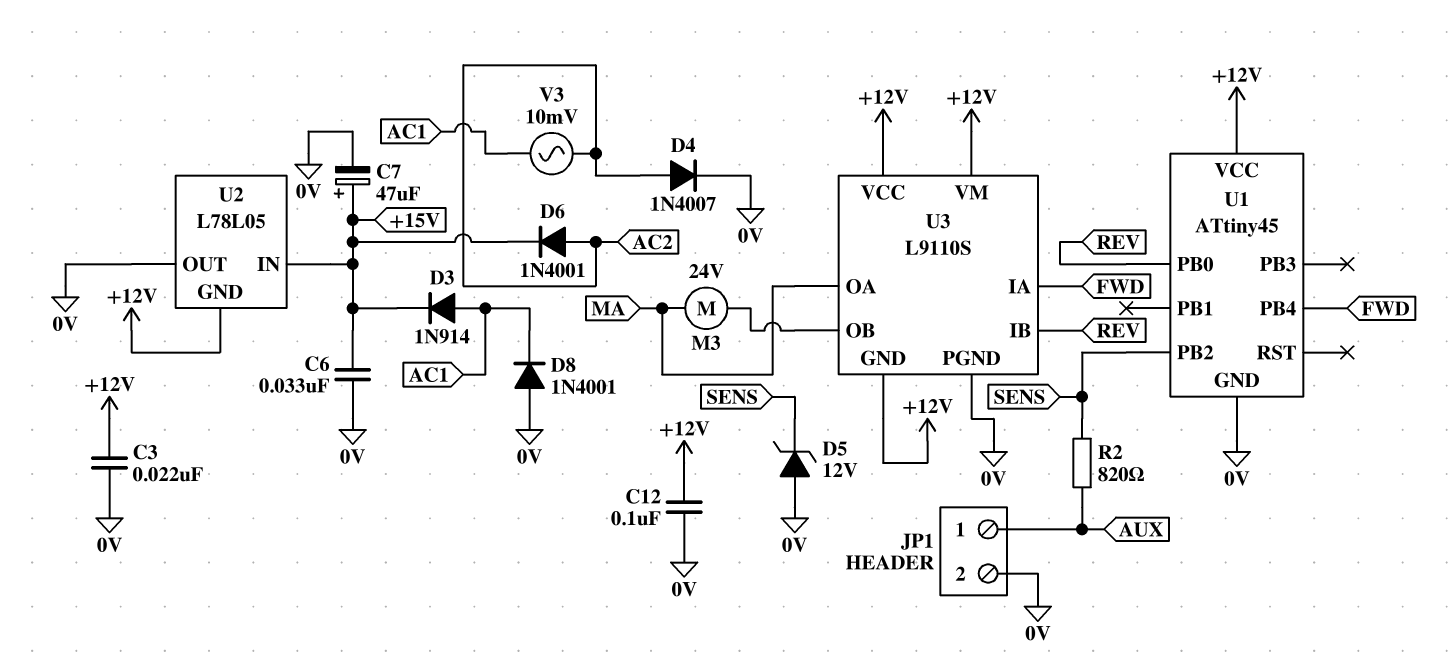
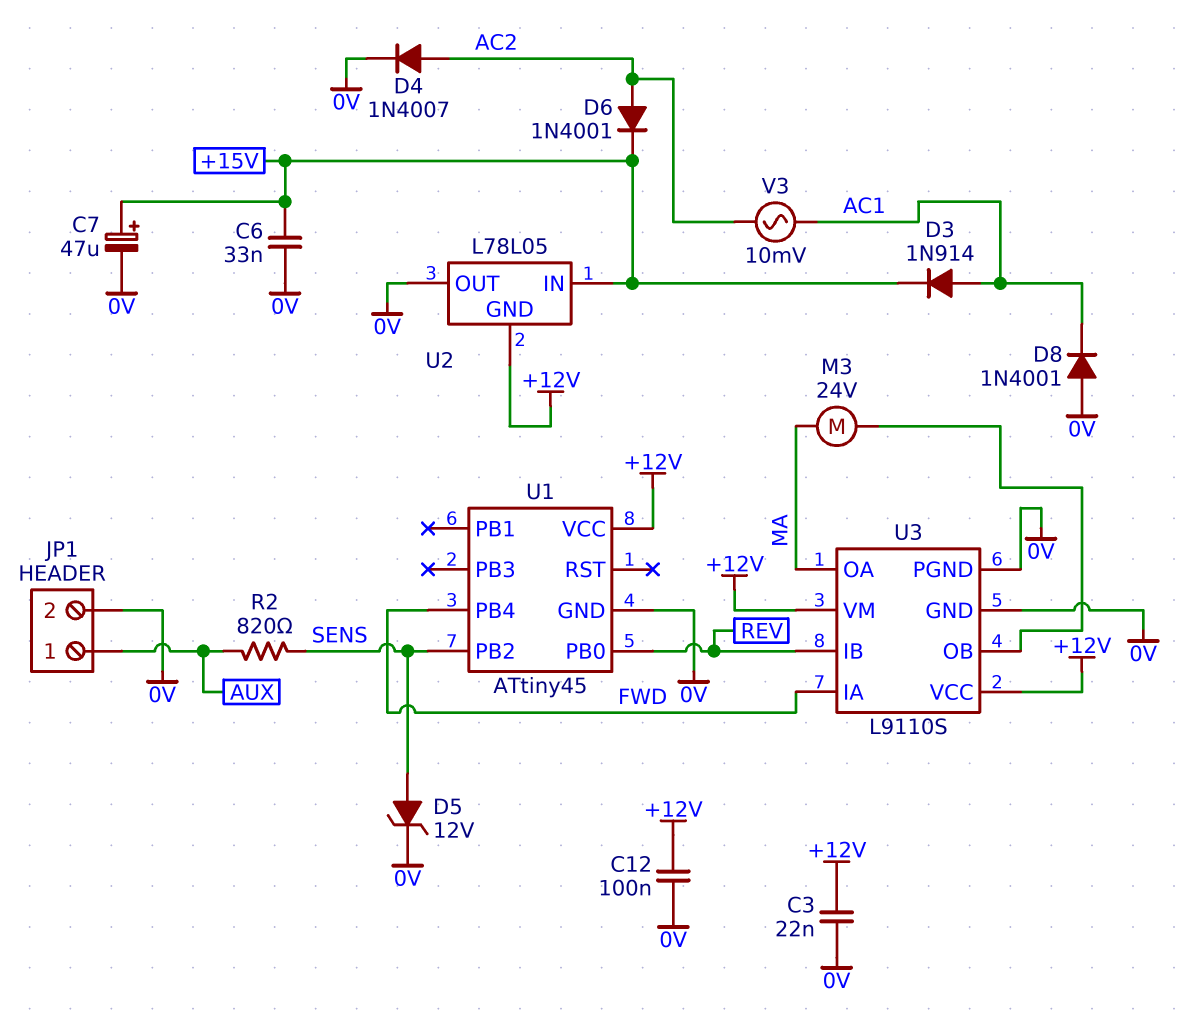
D5: zener 12V (A 0V, K SENS) -> zener 12V (A SENS, K 0V)
U3 pin GND: +12V -> 0V

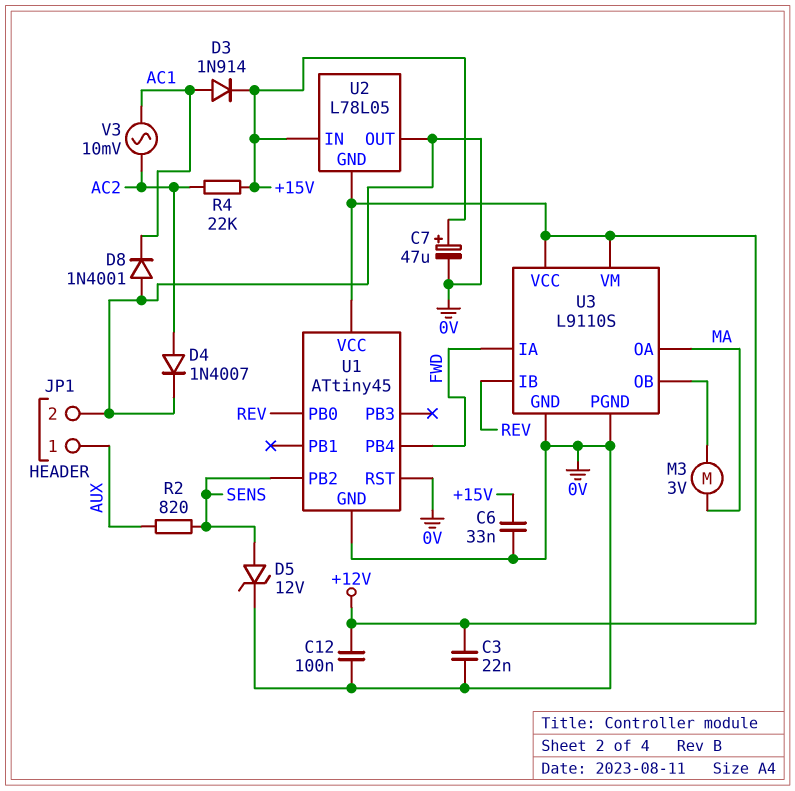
D6: diode 1N4001 (A AC2, K +15V) -> none
M3: motor 24V (MA, U3/OB) -> motor 3V (MA, U3/OB)
R4: none -> 22k (+15V, AC2)
U1 pin RST: none -> 0V

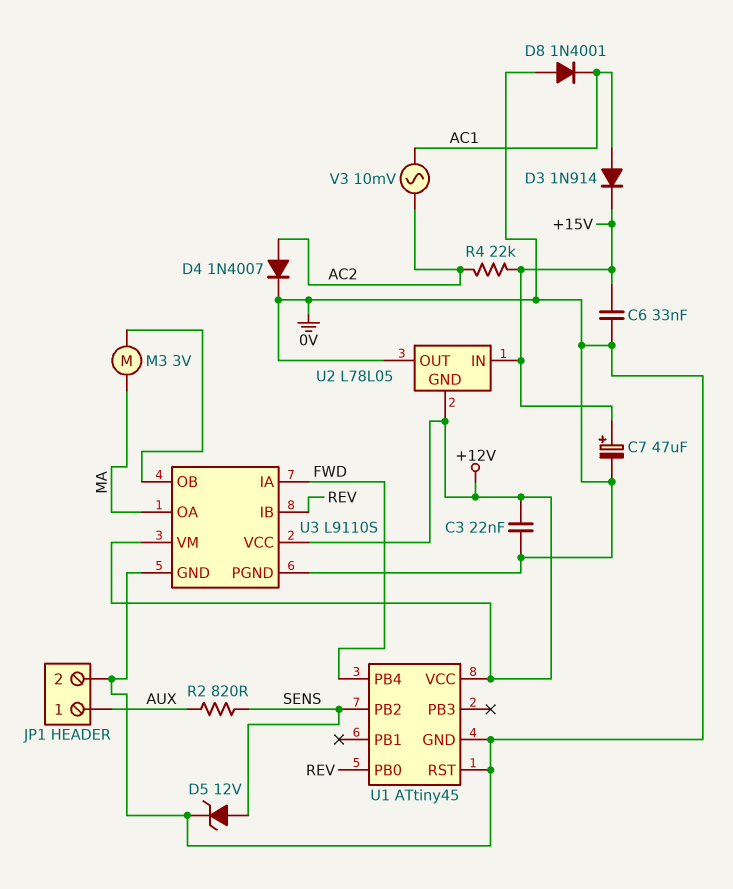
C12: 100nF (+12V, 0V) -> none

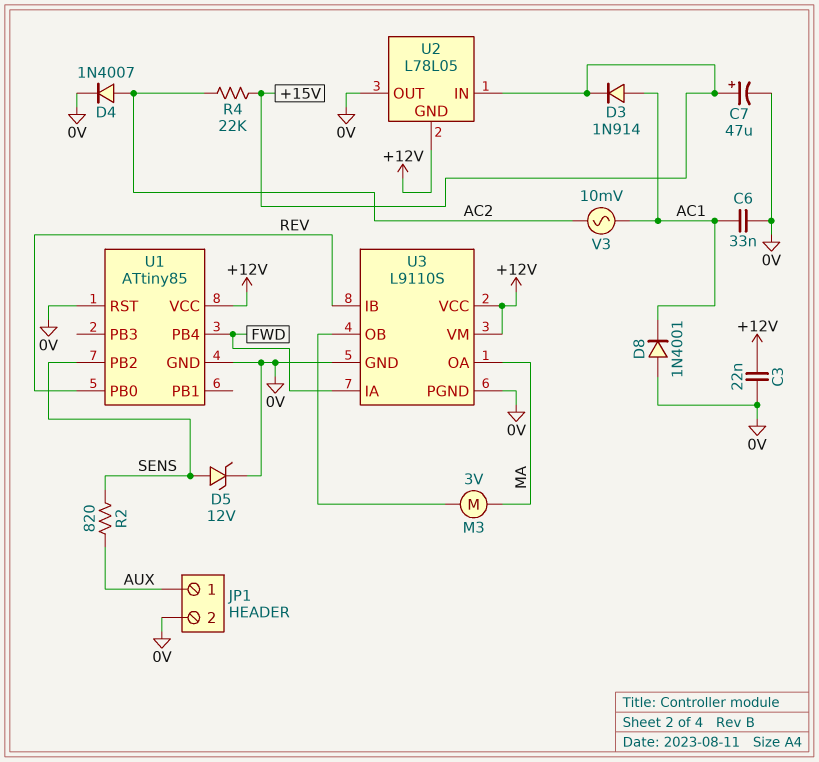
C6: 33nF (+15V, 0V) -> 33nF (0V, AC1)
U1: ATtiny45 -> ATtiny85

